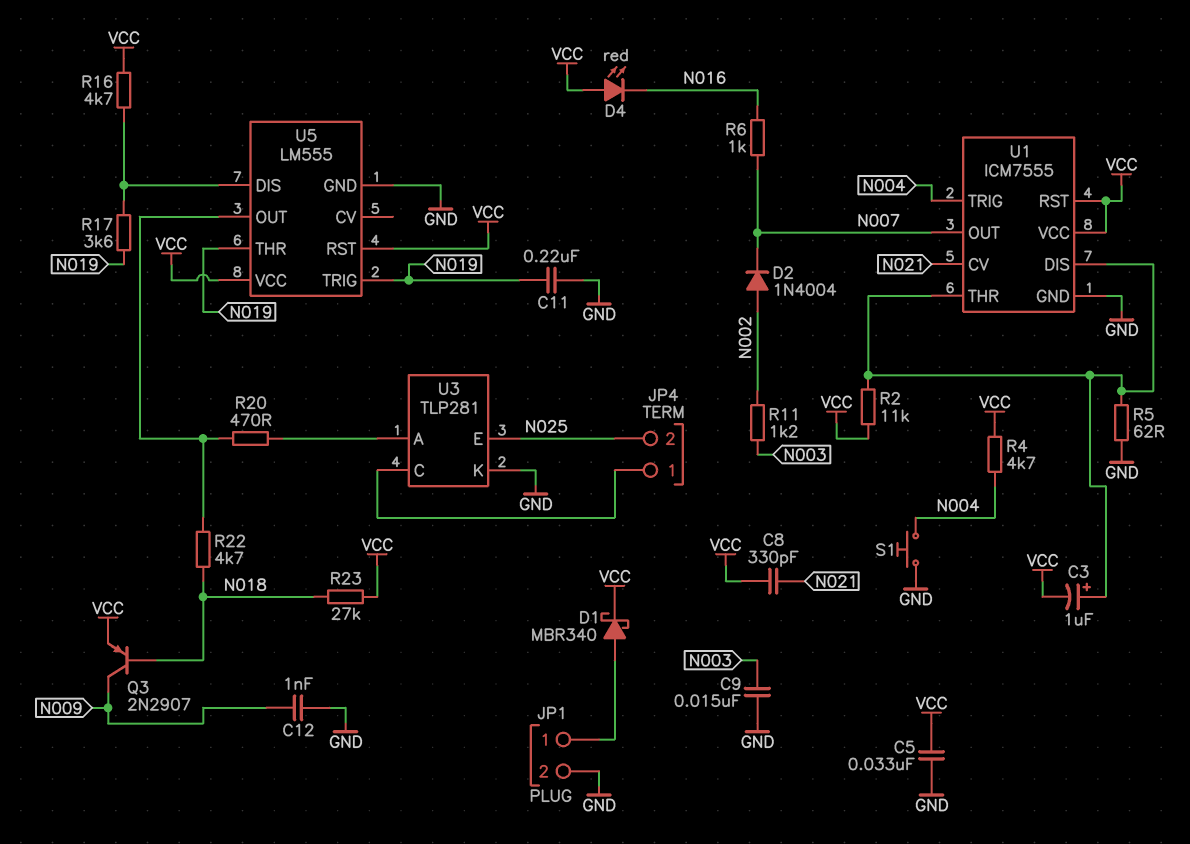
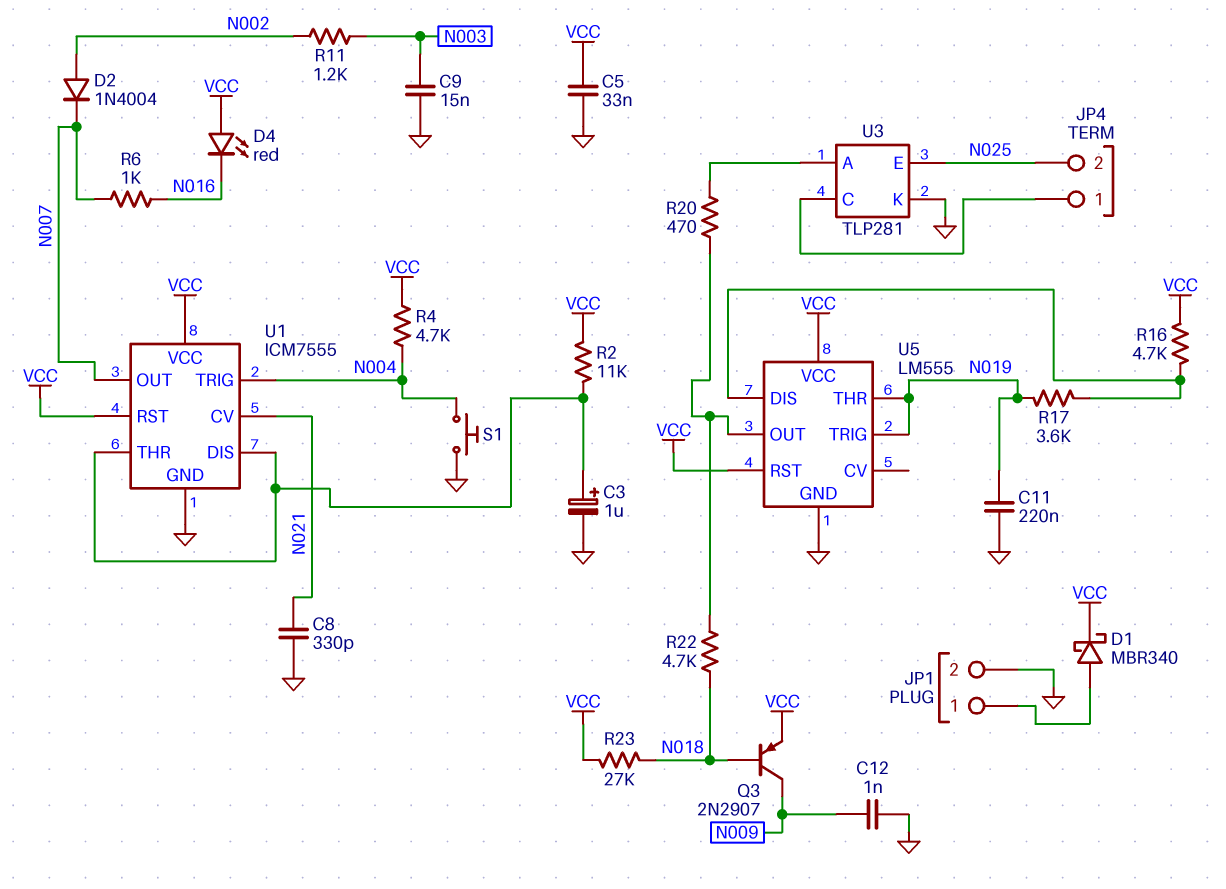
C3: 1uF (plus U1/DIS, minus VCC) -> 1uF (plus U1/DIS, minus GND)
C8: 330pF (N021, VCC) -> 330pF (GND, N021)
R5: 62 (GND, U1/DIS) -> none

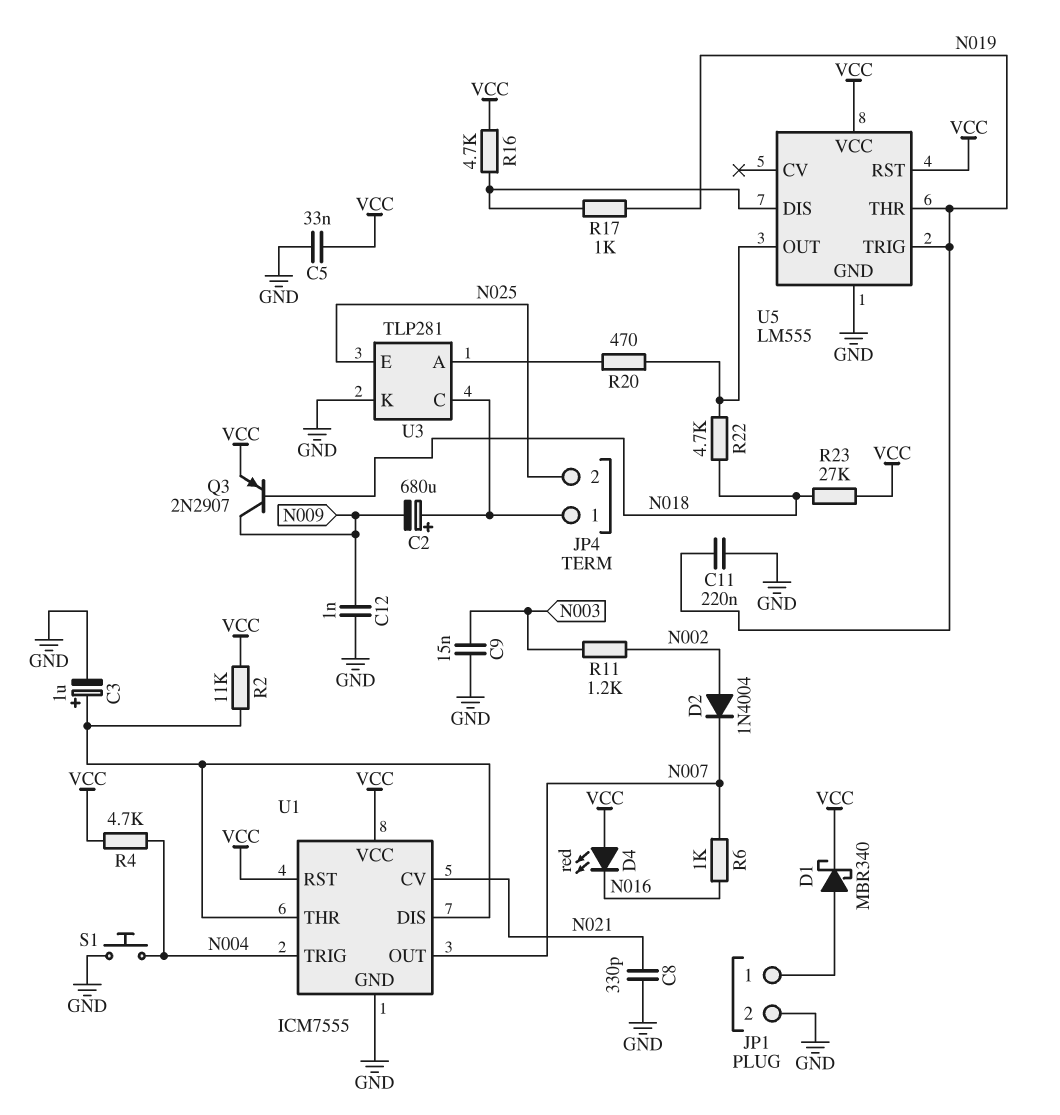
C2: none -> 680uF (plus JP4/1, minus N009)
R17: 3.6k (N019, U5/DIS) -> 1k (N019, U5/DIS)

